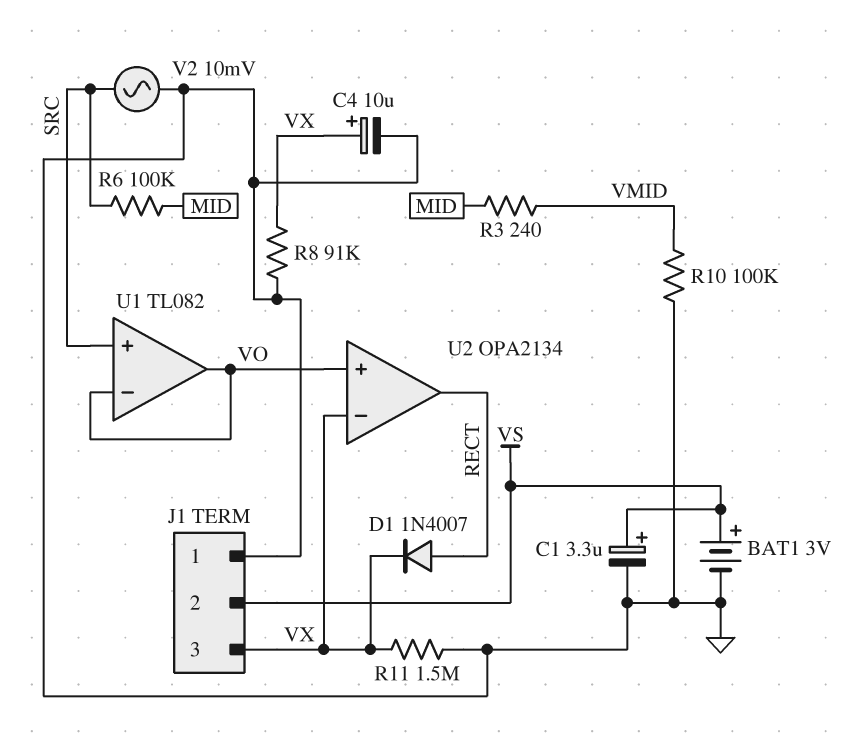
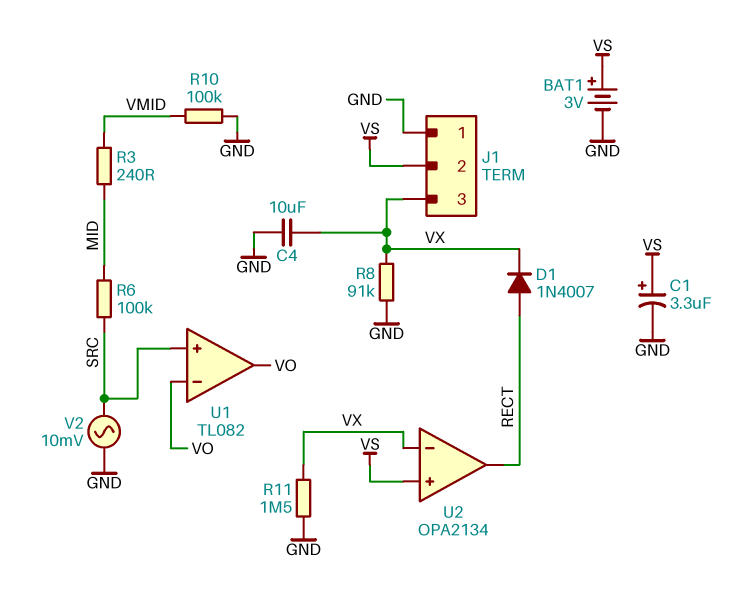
C4: 10uF (plus VX, minus GND) -> 10uF (GND, VX)
U2 pin in+: VO -> VS

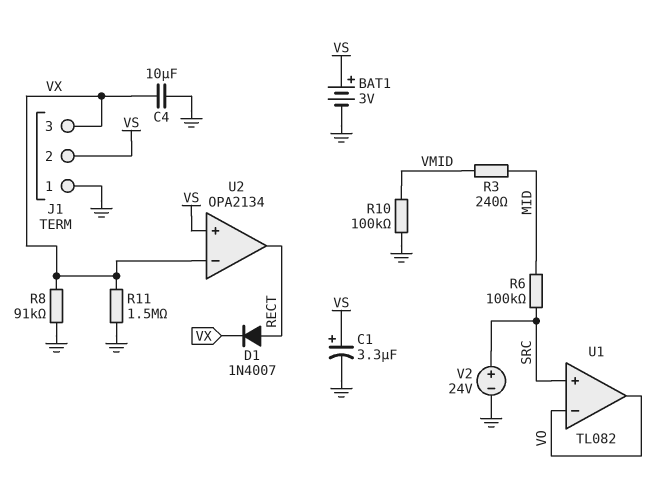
V2: AC 10mV (GND, SRC) -> 24V (plus SRC, minus GND)

